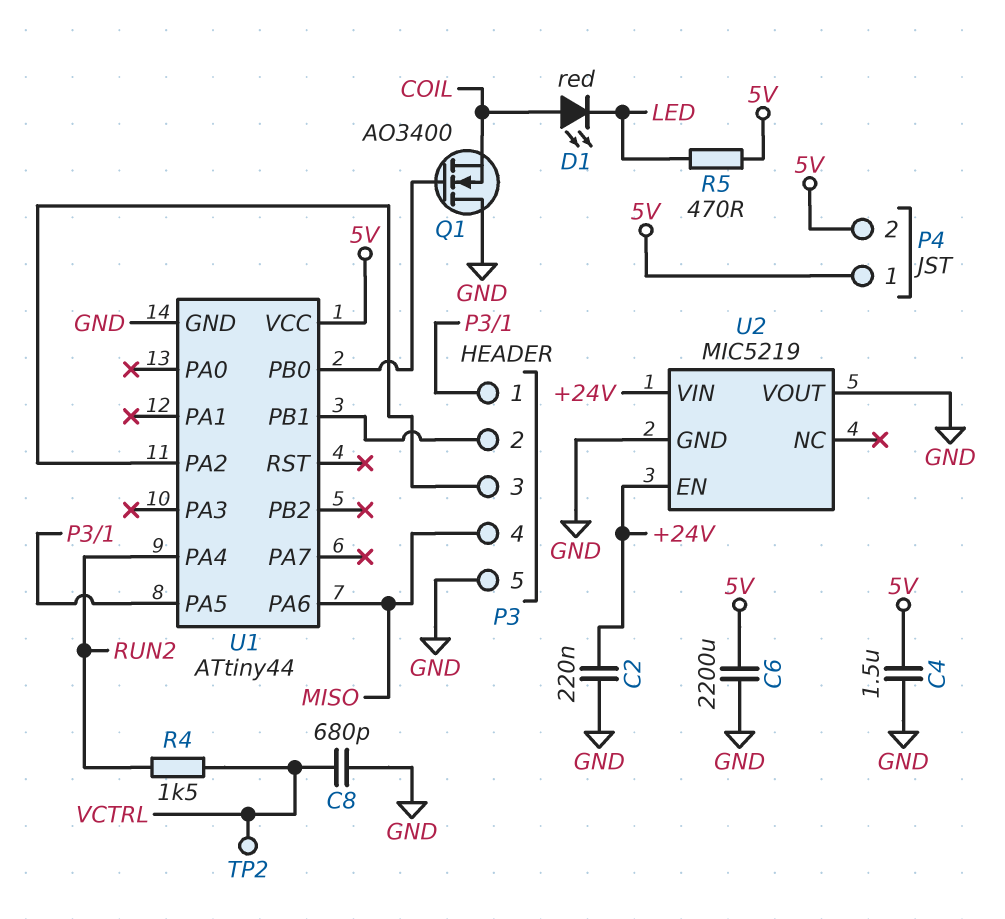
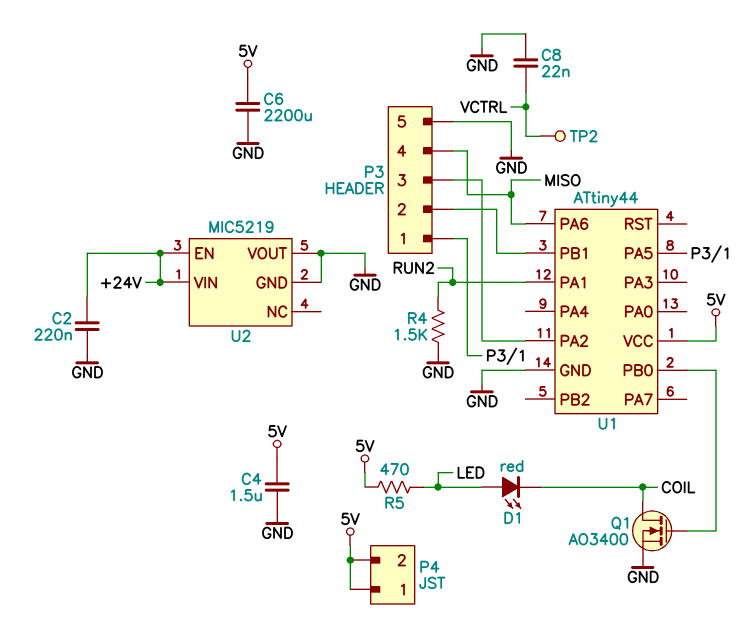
C8: 680pF (GND, VCTRL) -> 22nF (GND, VCTRL)
D1: LED red (A COIL, K LED) -> LED red (A LED, K COIL)
Q1: NMOS AO3400 (G U1/PB0, D GND, S COIL) -> NMOS AO3400 (G U1/PB0, D COIL, S GND)
R4: 1.5k (RUN2, VCTRL) -> 1.5k (GND, RUN2)
U1 pin PA1: none -> RUN2
U1 pin PA4: RUN2 -> none

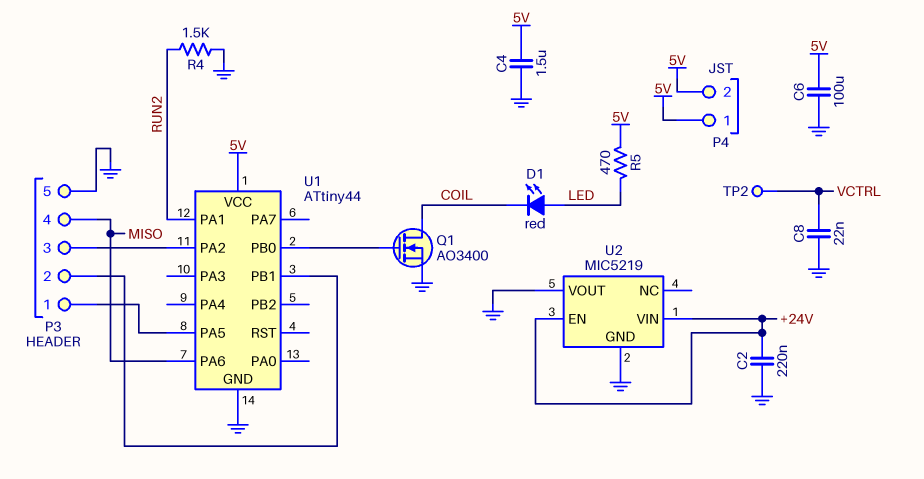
C6: 2200uF (5V, GND) -> 100uF (5V, GND)

